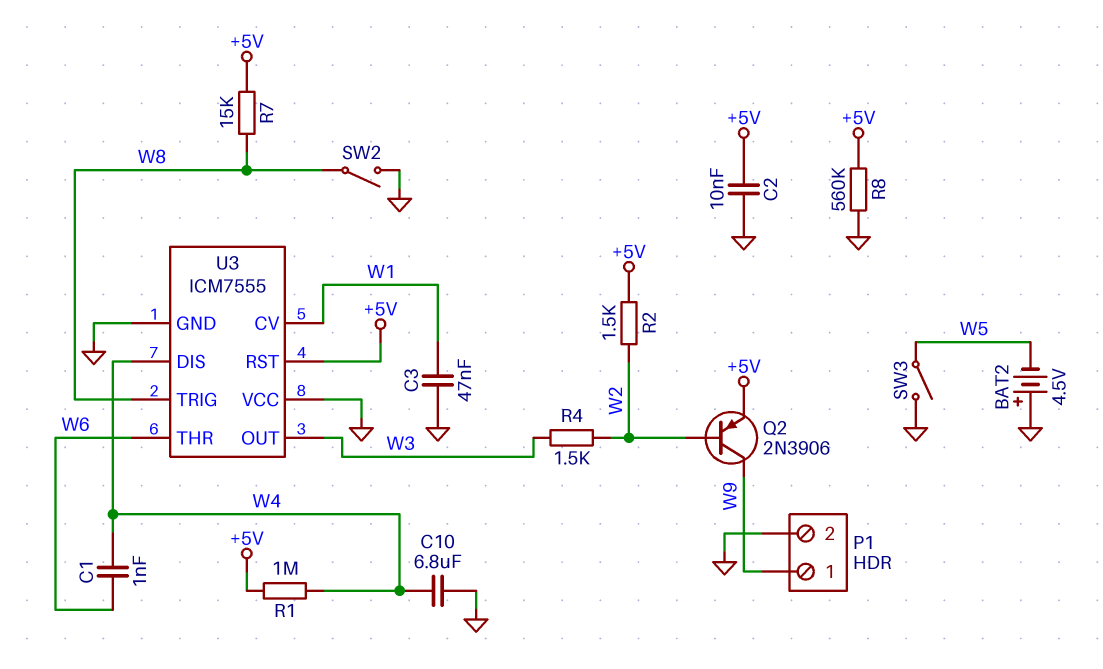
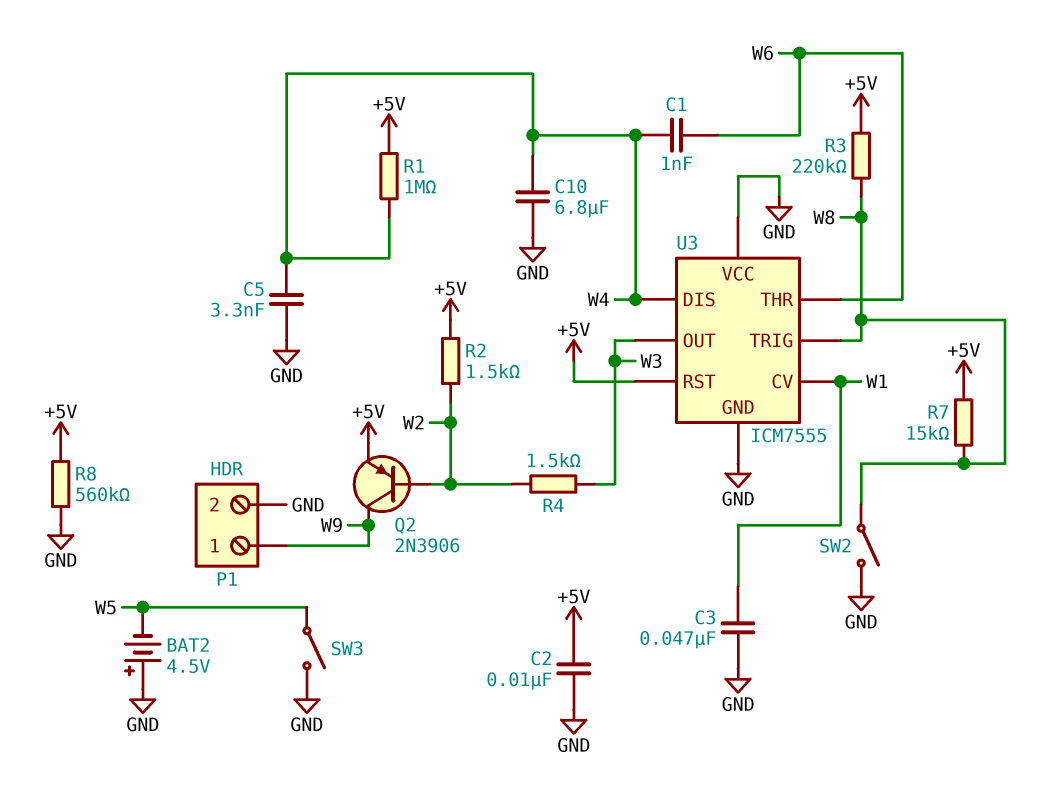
C5: none -> 3.3nF (GND, W4)
R3: none -> 220k (+5V, W8)

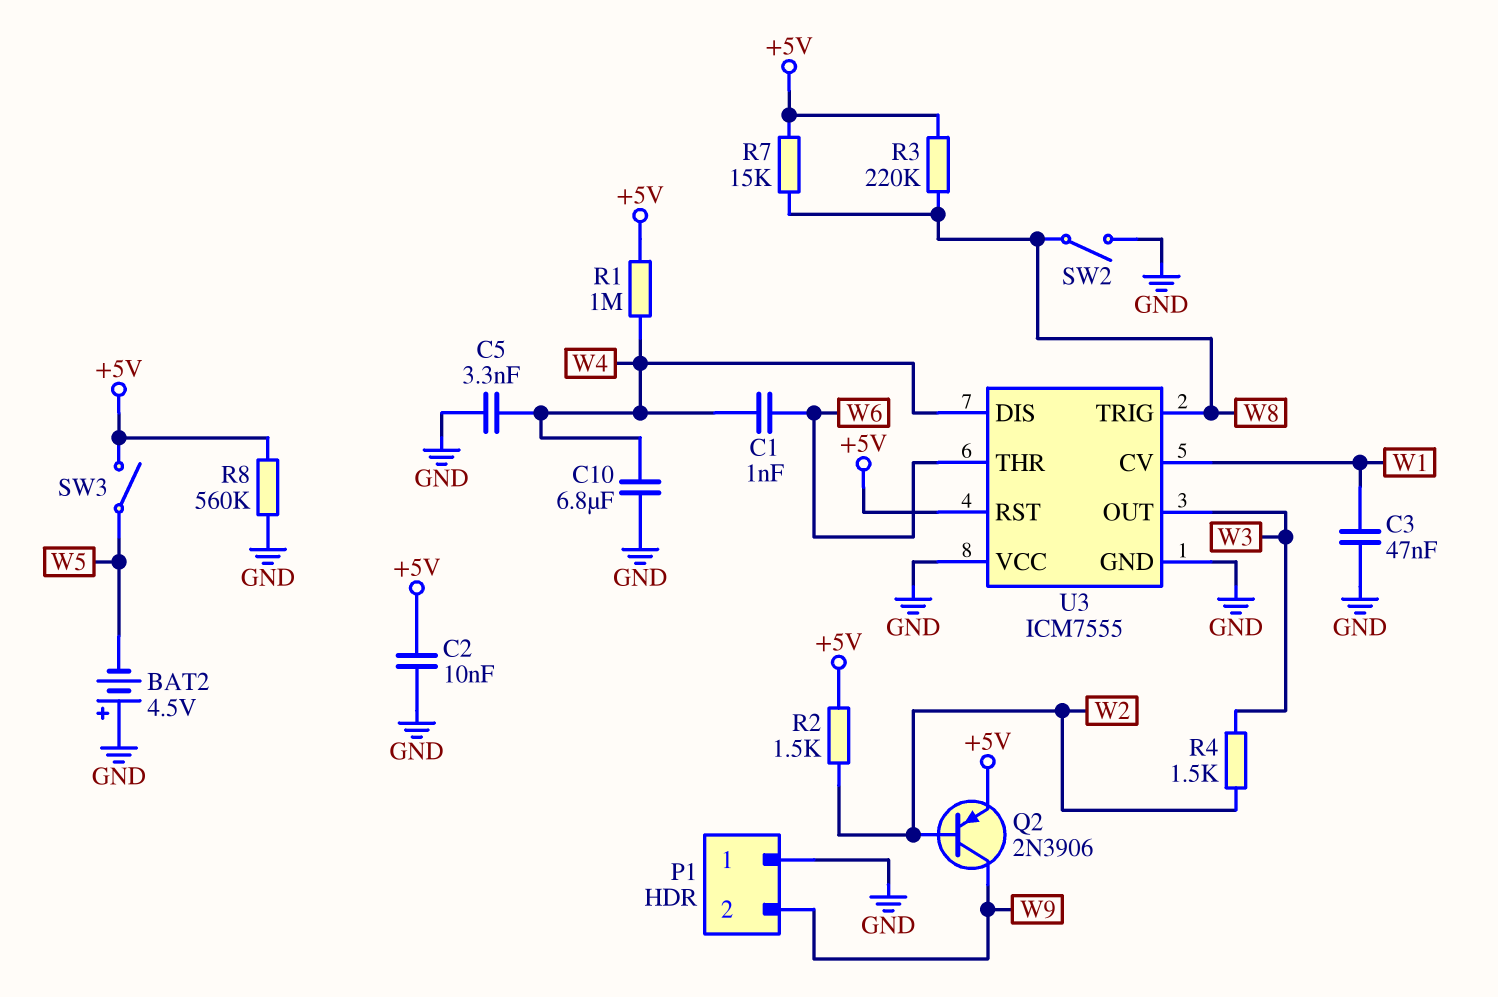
P1 pin 1: W9 -> GND
P1 pin 2: GND -> W9
SW3: switch (GND, W5) -> switch (+5V, W5)

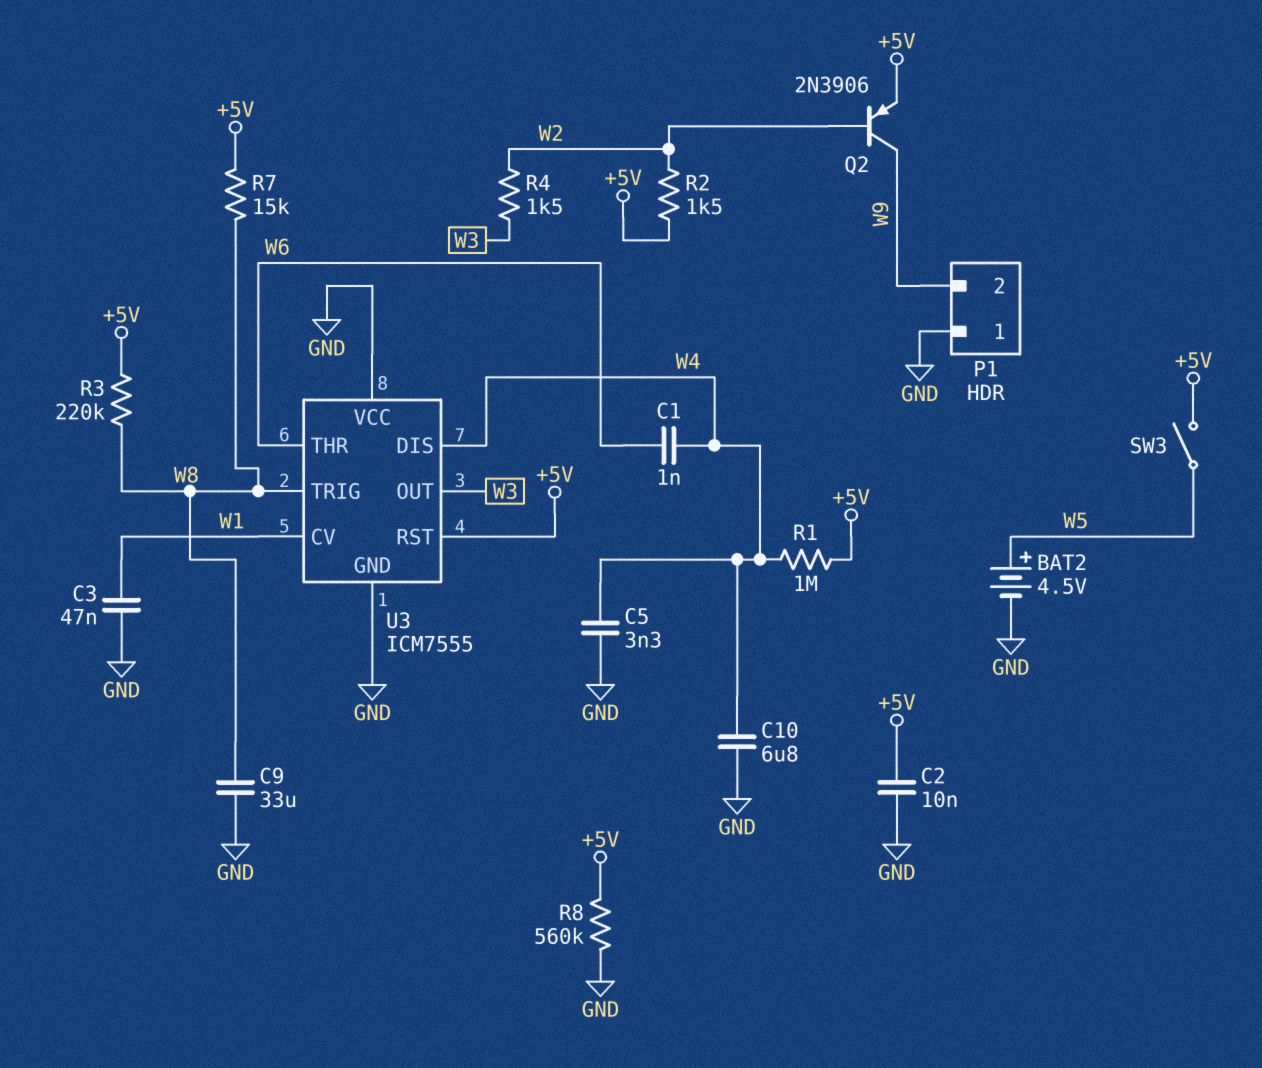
BAT2: 4.5V (plus GND, minus W5) -> 4.5V (plus W5, minus GND)
C9: none -> 33uF (GND, W8)
SW2: switch (GND, W8) -> none

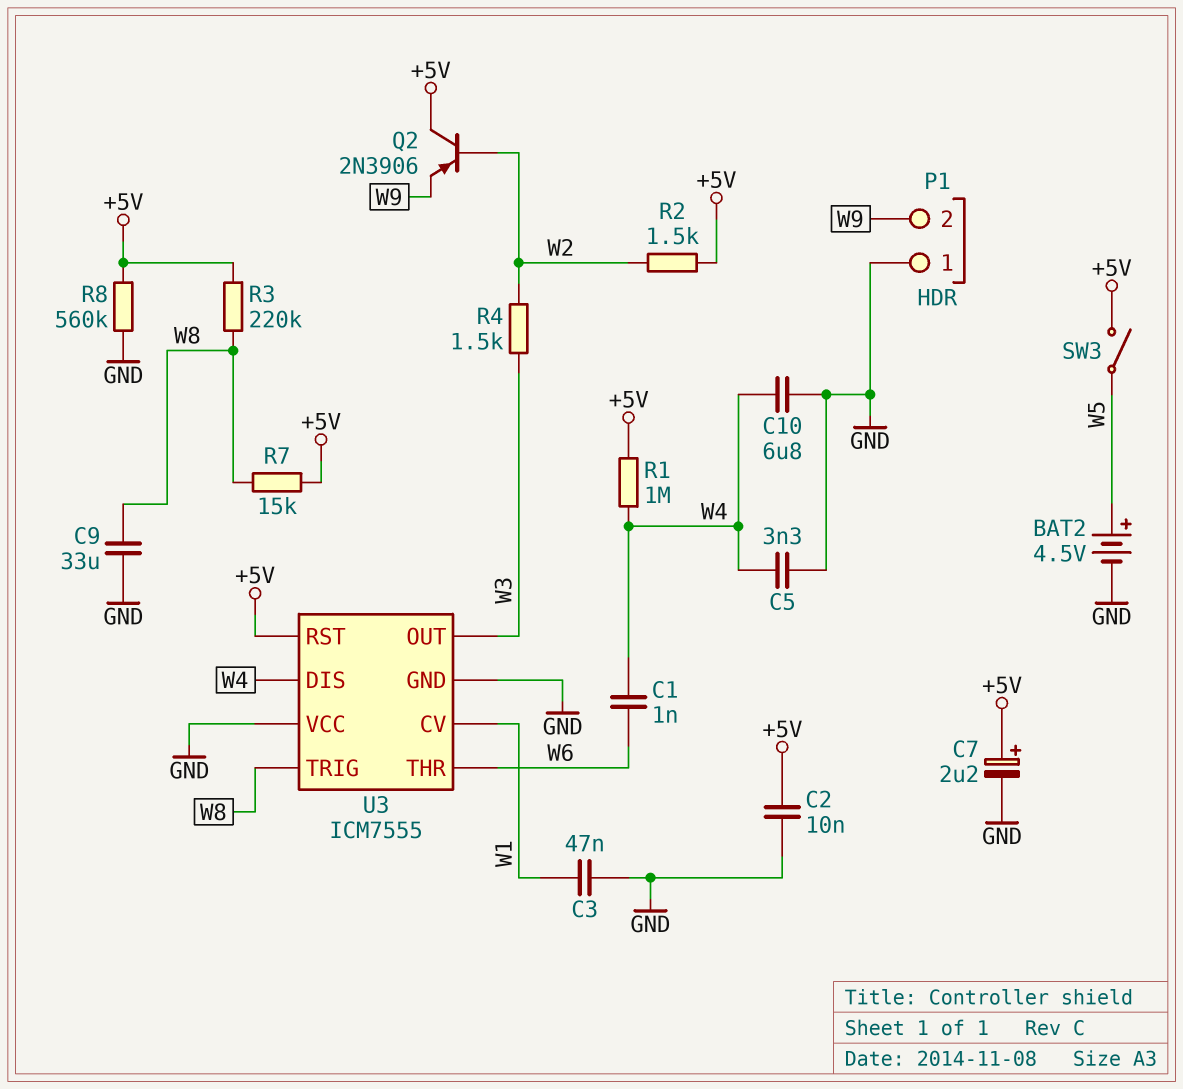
C7: none -> 2.2uF (plus +5V, minus GND)
Q2: PNP 2N3906 (B W2, C W9, E +5V) -> PNP 2N3906 (B W2, C +5V, E W9)

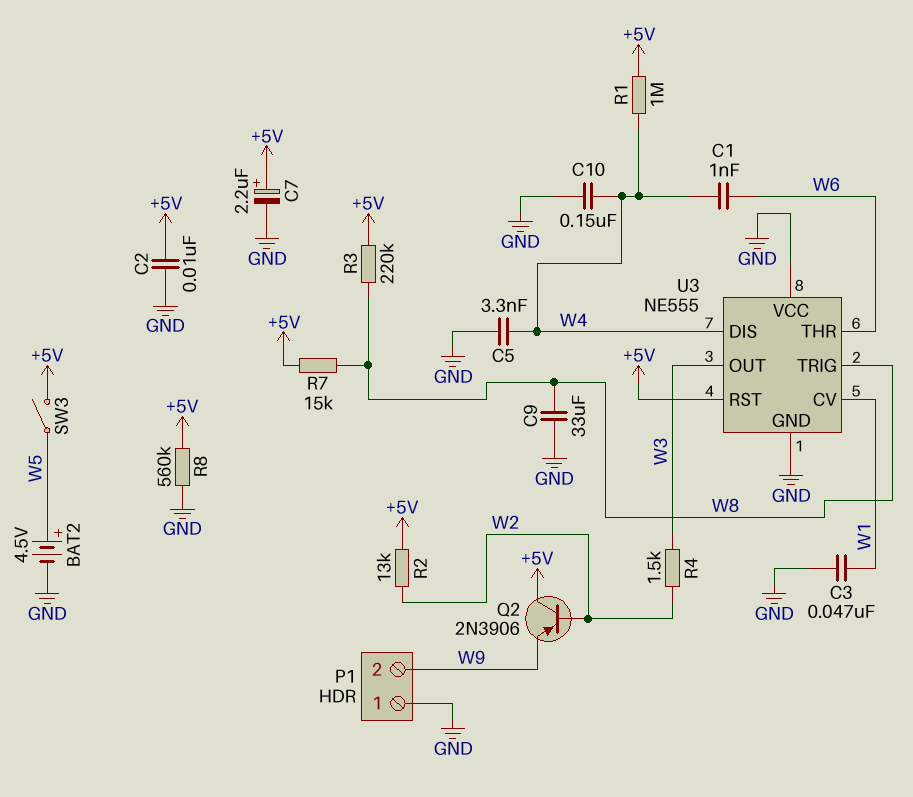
C10: 6.8uF (GND, W4) -> 150nF (GND, W4)
R2: 1.5k (+5V, W2) -> 13k (+5V, W2)
U3: ICM7555 -> NE555

